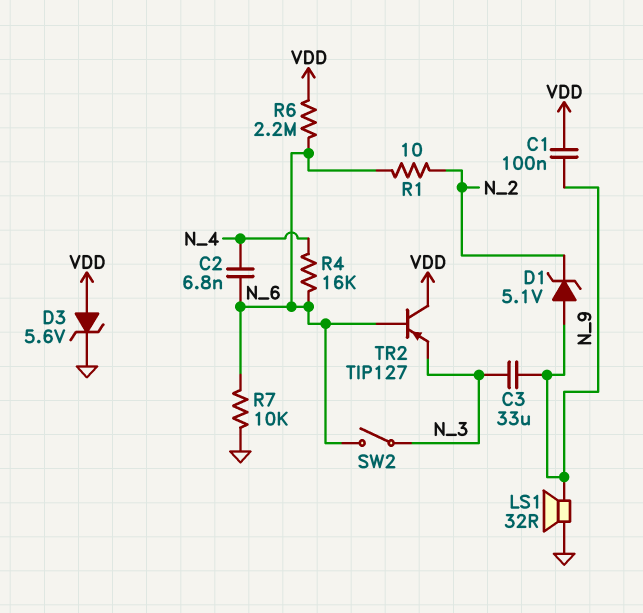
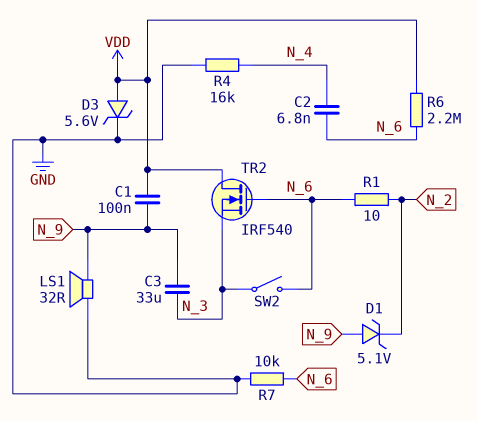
R4: 16k (N_4, N_6) -> 16k (GND, N_4)
TR2: PNP TIP127 (B N_6, C VDD, E N_3) -> NMOS IRF540 (G N_6, D VDD, S N_3)

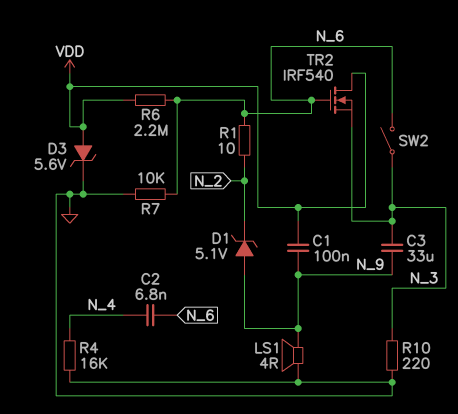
LS1: speaker 32R (GND, N_9) -> speaker 4R (GND, N_9)
R10: none -> 220 (GND, N_3)

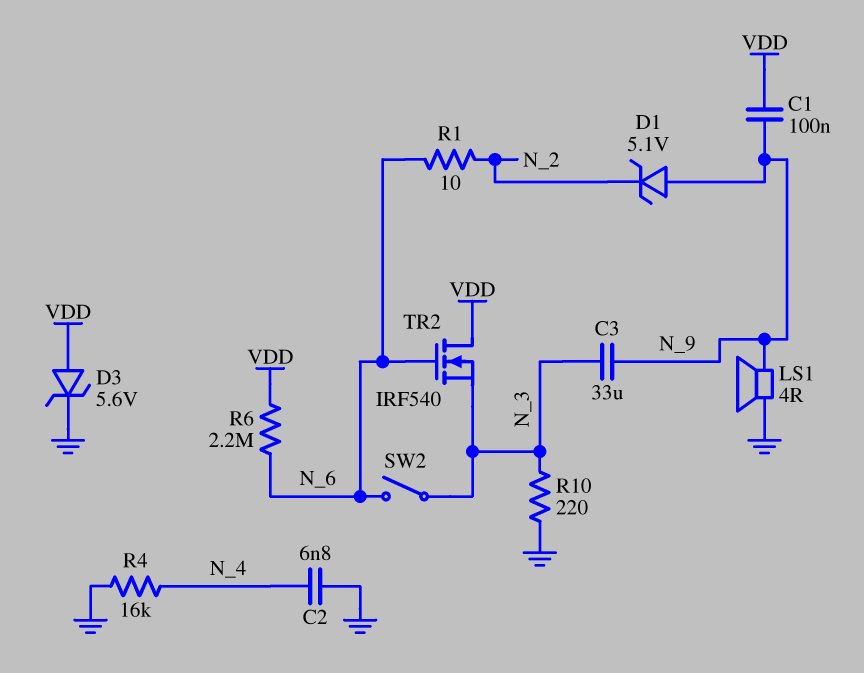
C2: 6.8nF (N_4, N_6) -> 6.8nF (GND, N_4)
R7: 10k (GND, N_6) -> none

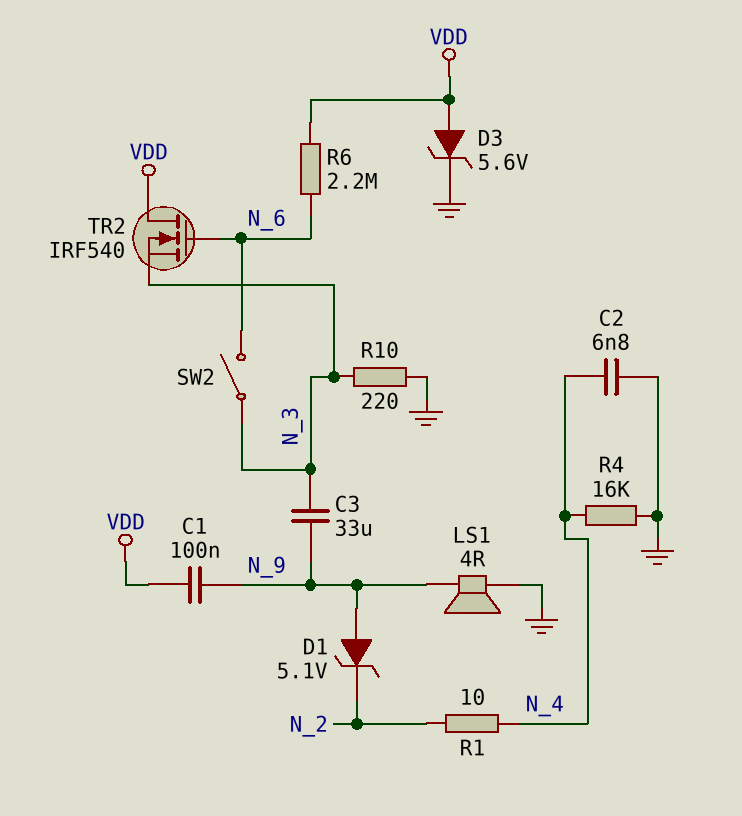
R1: 10 (N_2, N_6) -> 10 (N_2, N_4)

